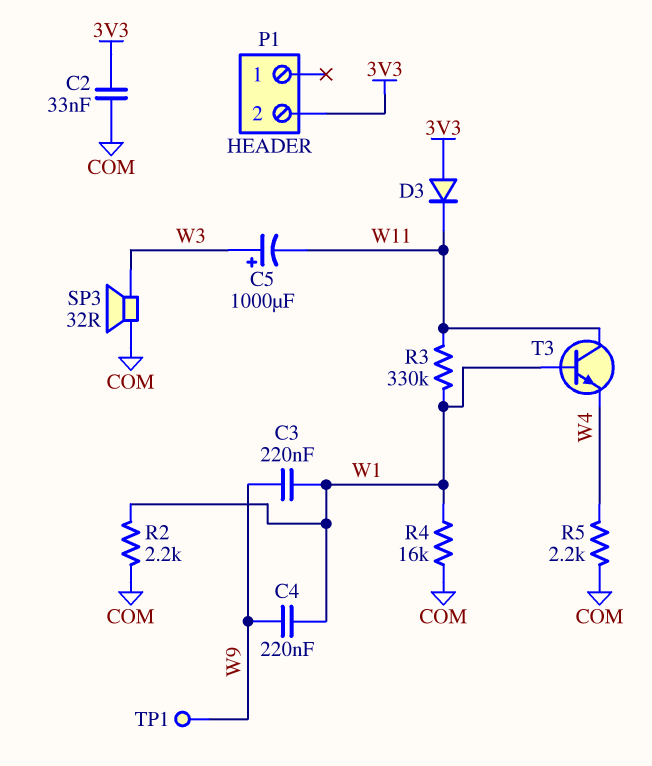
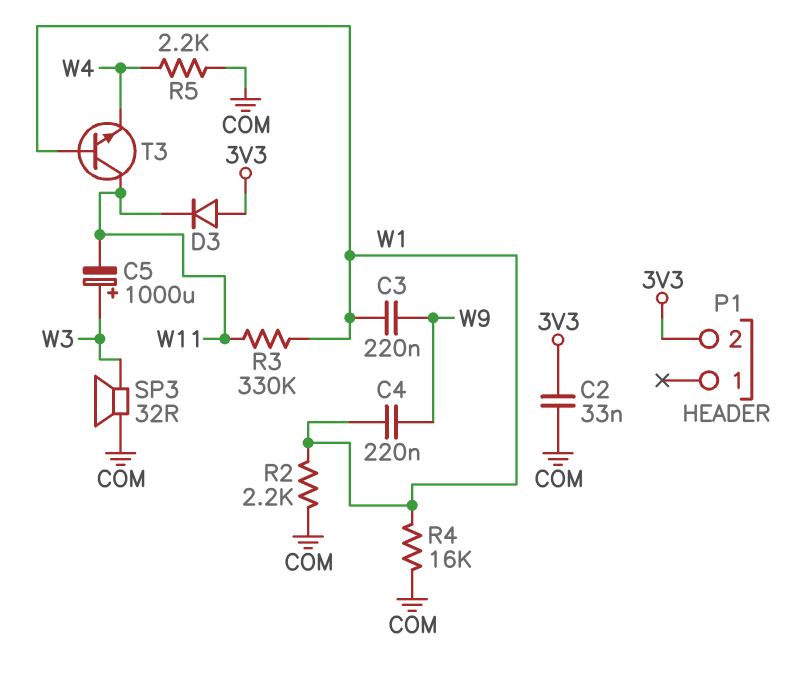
TP1: test point (W9) -> none

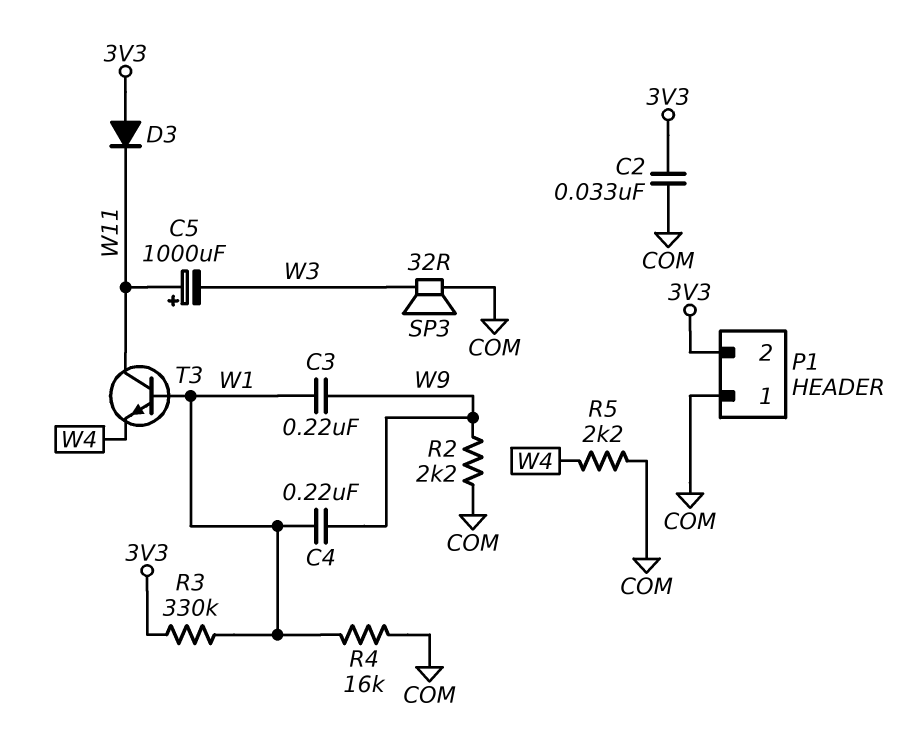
C5: 1000uF (plus W3, minus W11) -> 1000uF (plus W11, minus W3)
P1 pin 1: none -> COM
R2: 2.2k (COM, W1) -> 2.2k (COM, W9)
R3: 330k (W1, W11) -> 330k (3V3, W1)

